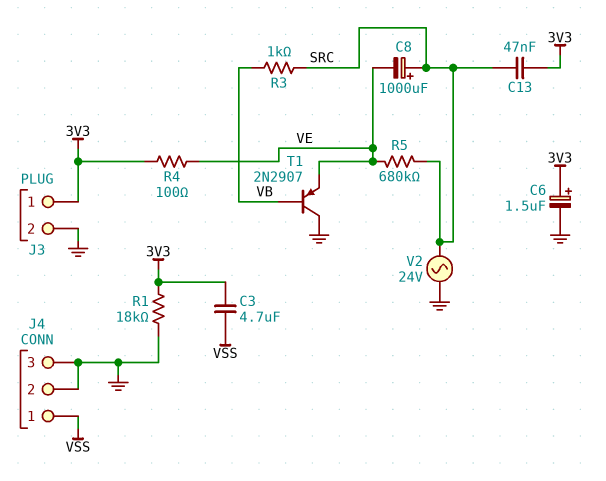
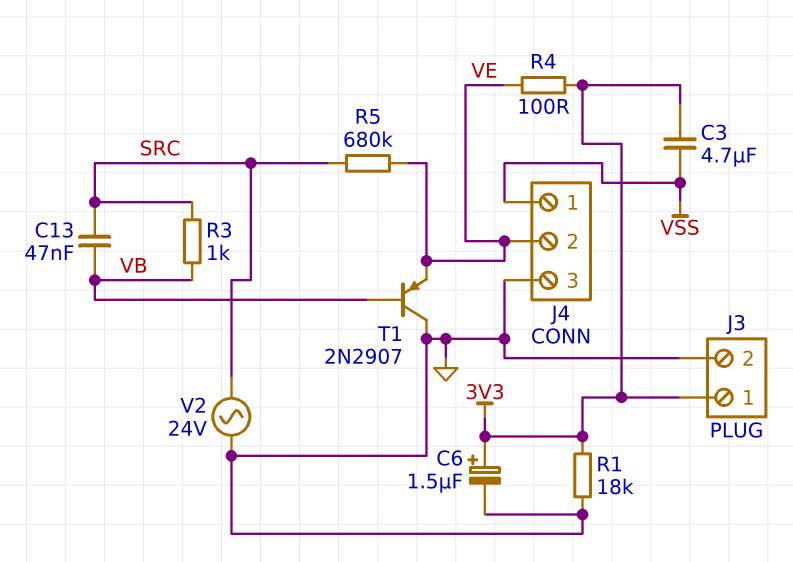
C8: 1000uF (plus SRC, minus VE) -> none
C13: 47nF (3V3, SRC) -> 47nF (SRC, VB)
J4 pin 2: GND -> VE

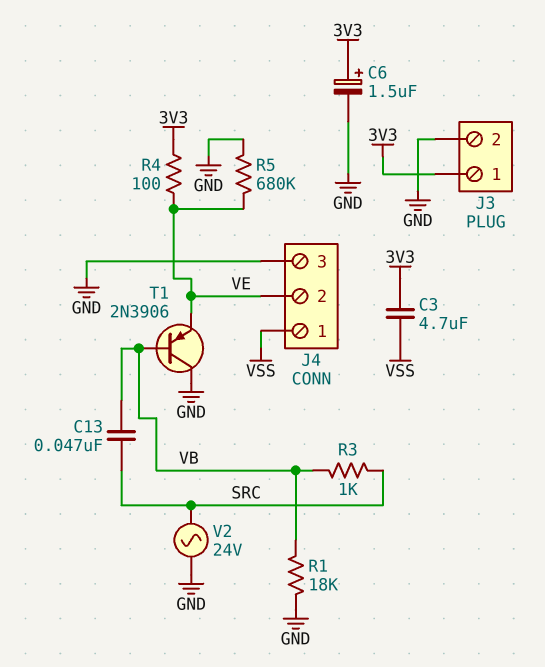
R1: 18k (3V3, GND) -> 18k (GND, VB)
R5: 680k (SRC, VE) -> 680k (GND, VE)
T1: PNP 2N2907 (B VB, C GND, E VE) -> PNP 2N3906 (B VB, C GND, E VE)

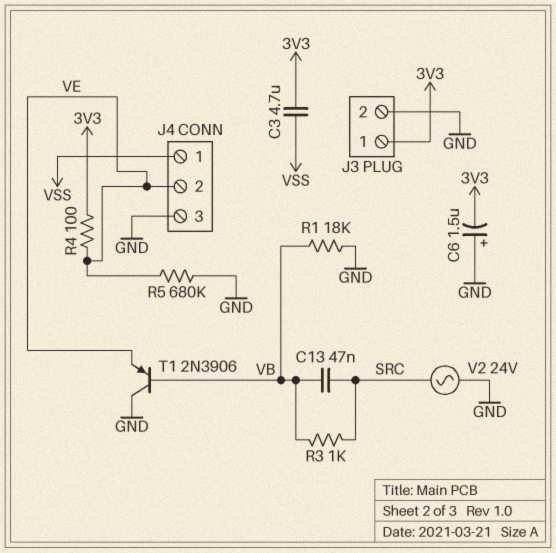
C6: 1.5uF (plus 3V3, minus GND) -> 1.5uF (plus GND, minus 3V3)

